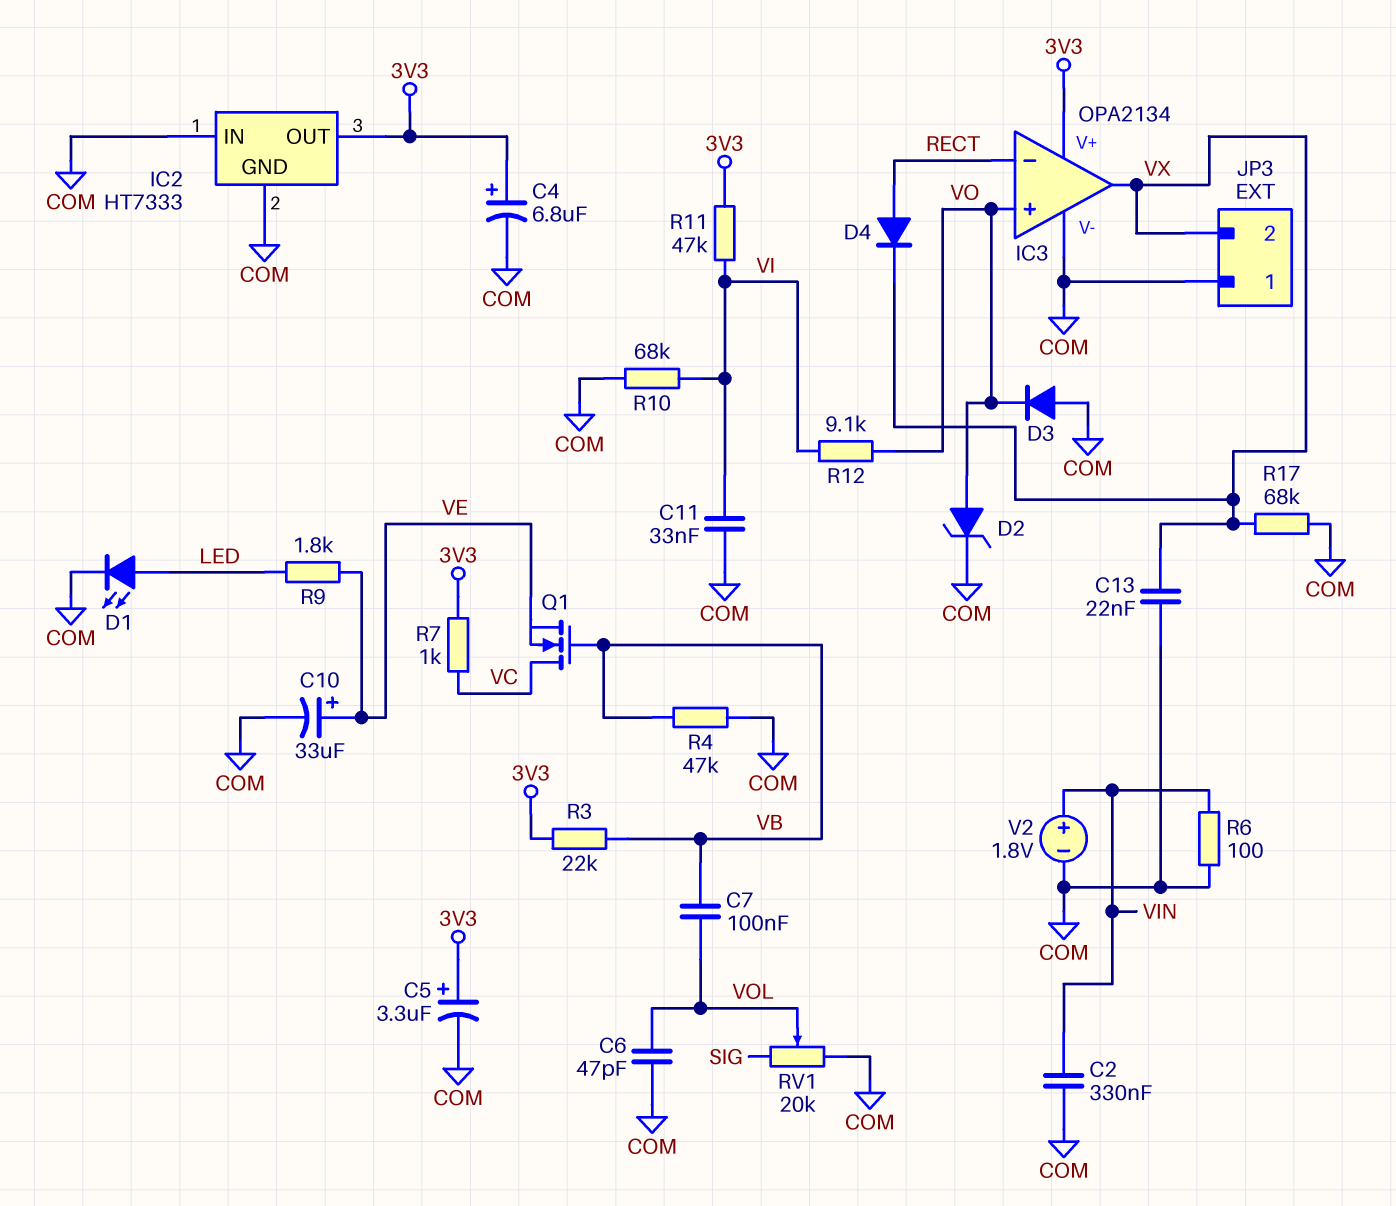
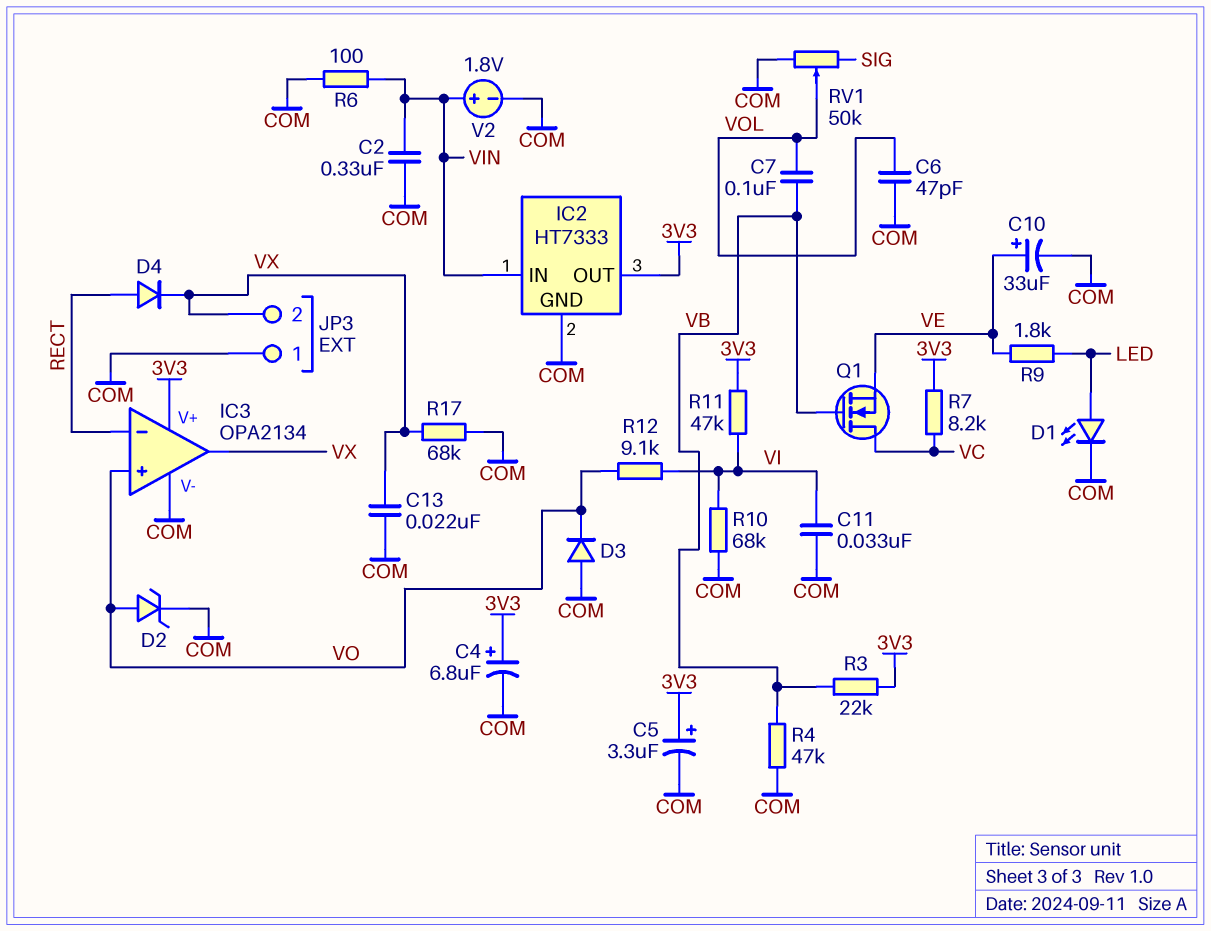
IC2 pin IN: COM -> VIN
R7: 1k (3V3, VC) -> 8.2k (3V3, VC)
RV1: 20k (COM, SIG, wiper VOL) -> 50k (COM, SIG, wiper VOL)

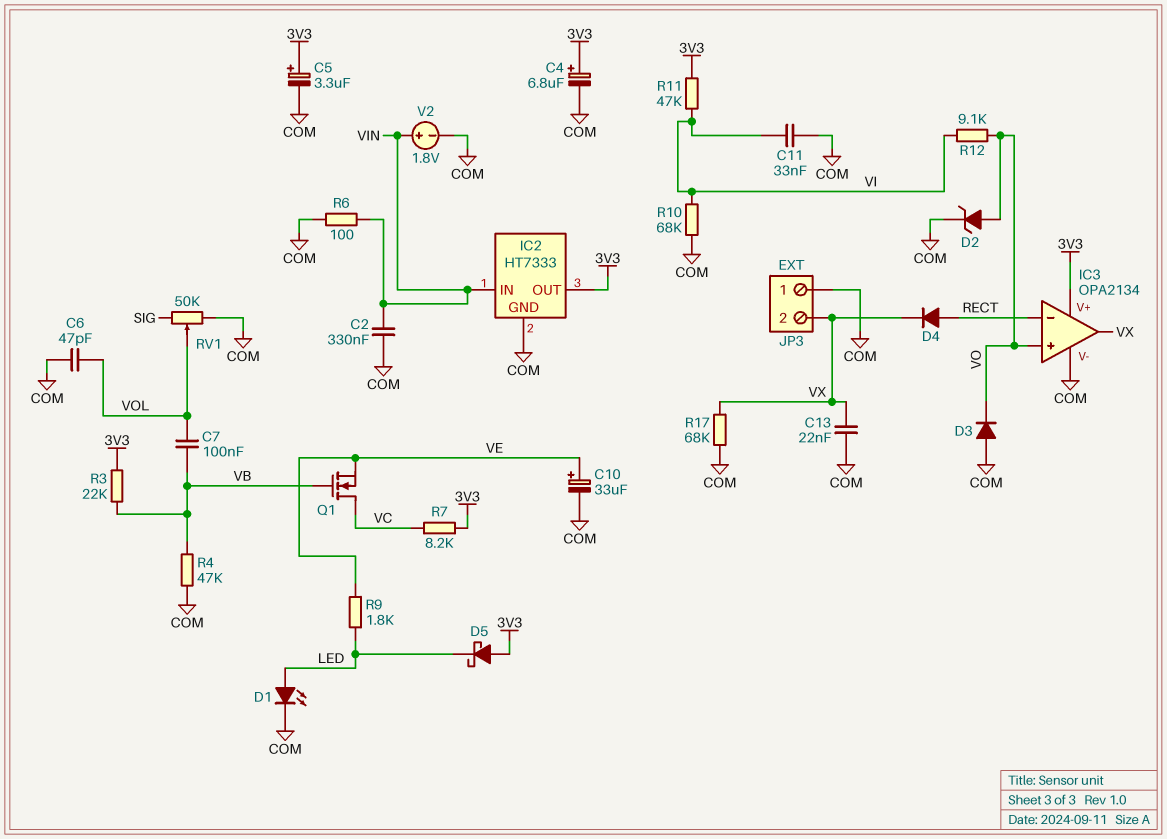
D5: none -> schottky (A 3V3, K LED)

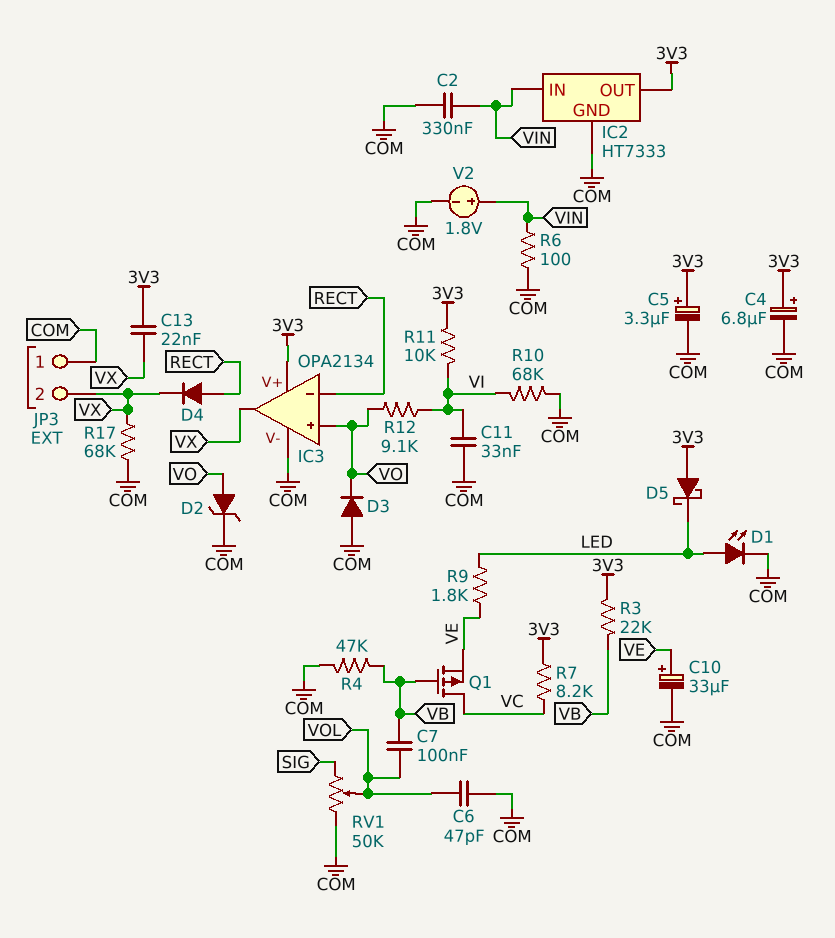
C13: 22nF (COM, VX) -> 22nF (3V3, VX)
Q1: NMOS (G VB, D VC, S VE) -> PMOS (G VB, D VC, S VE)
R11: 47k (3V3, VI) -> 10k (3V3, VI)

